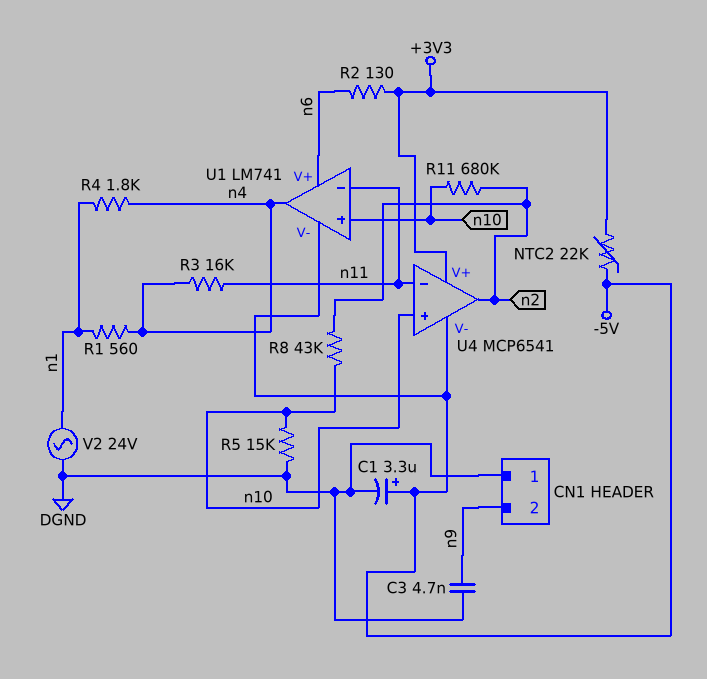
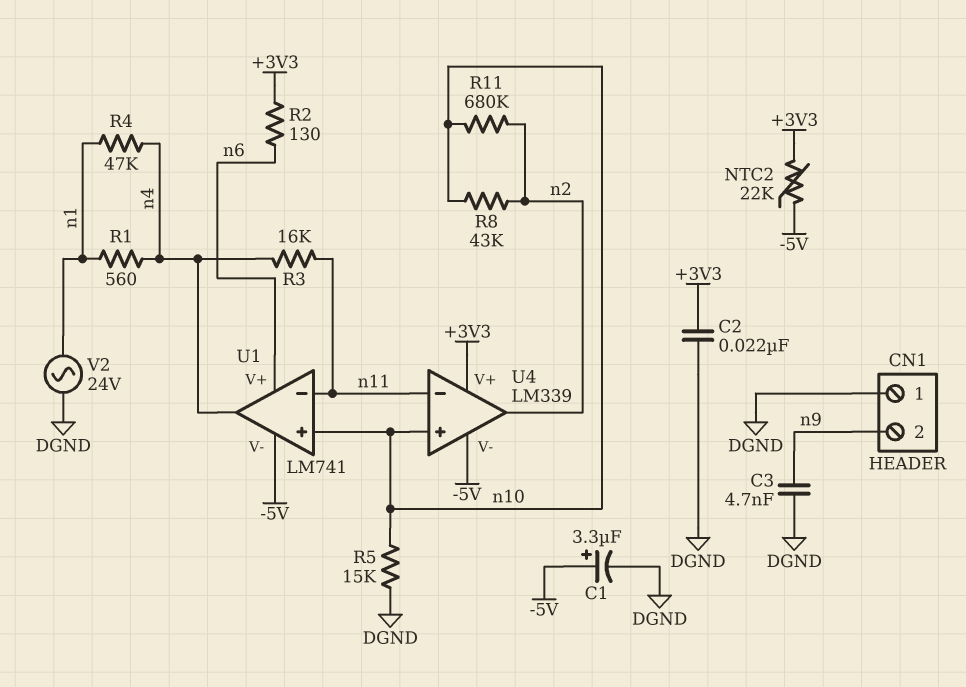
C2: none -> 22nF (+3V3, DGND)
R4: 1.8k (n1, n4) -> 47k (n1, n4)
U4: MCP6541 -> LM339

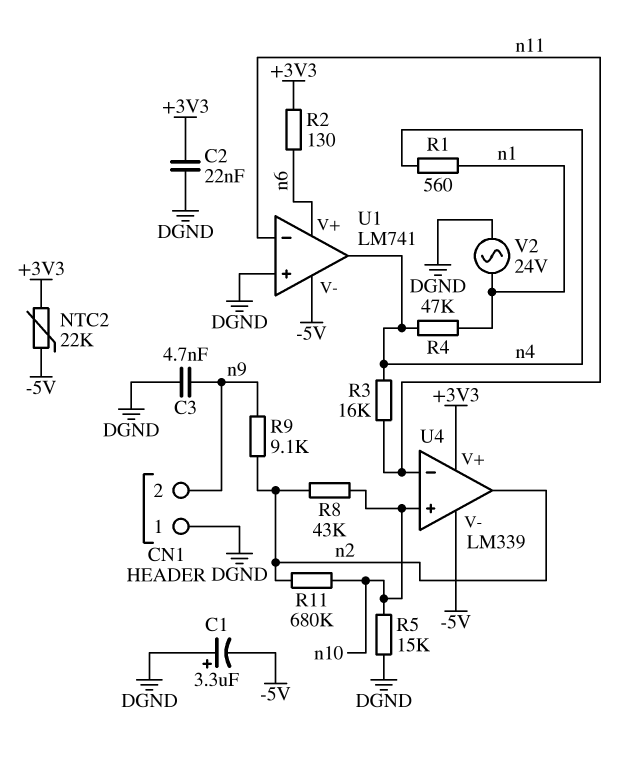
C1: 3.3uF (plus -5V, minus DGND) -> 3.3uF (plus DGND, minus -5V)
R9: none -> 9.1k (n2, n9)
U1 pin in+: n10 -> DGND

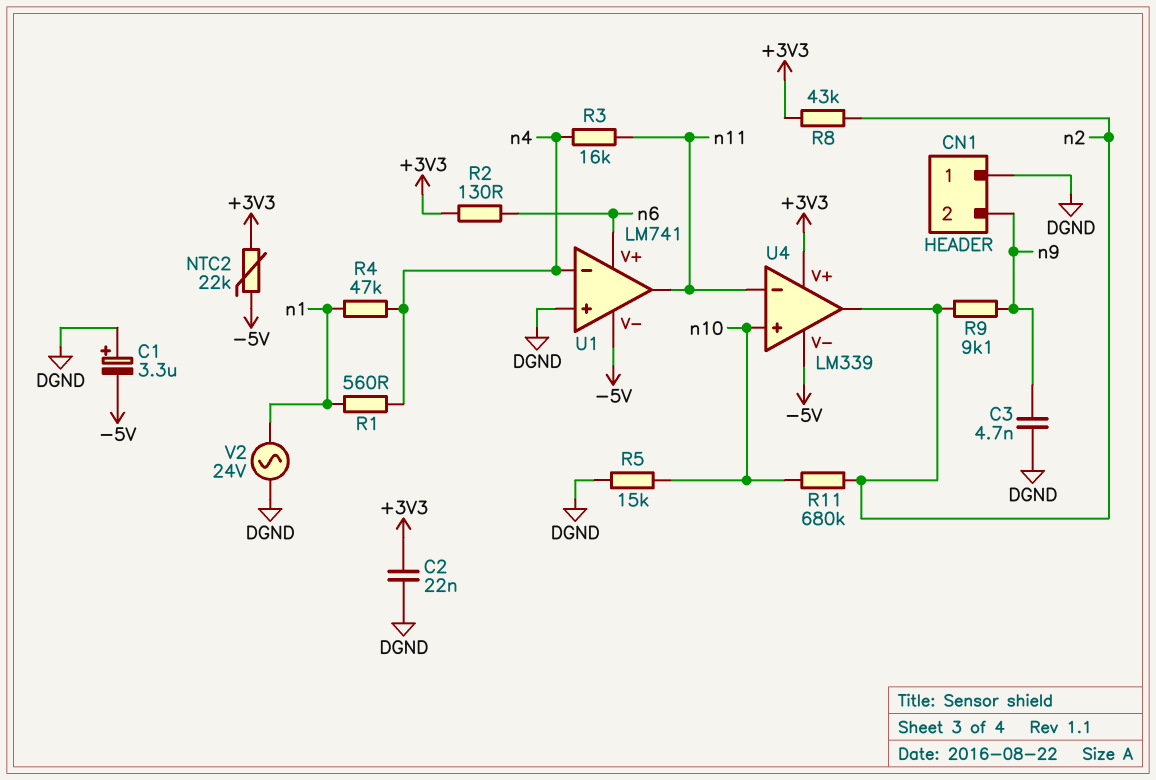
R8: 43k (n2, n10) -> 43k (+3V3, n2)
U1 pin in-: n11 -> n4
U1 pin out: n4 -> n11

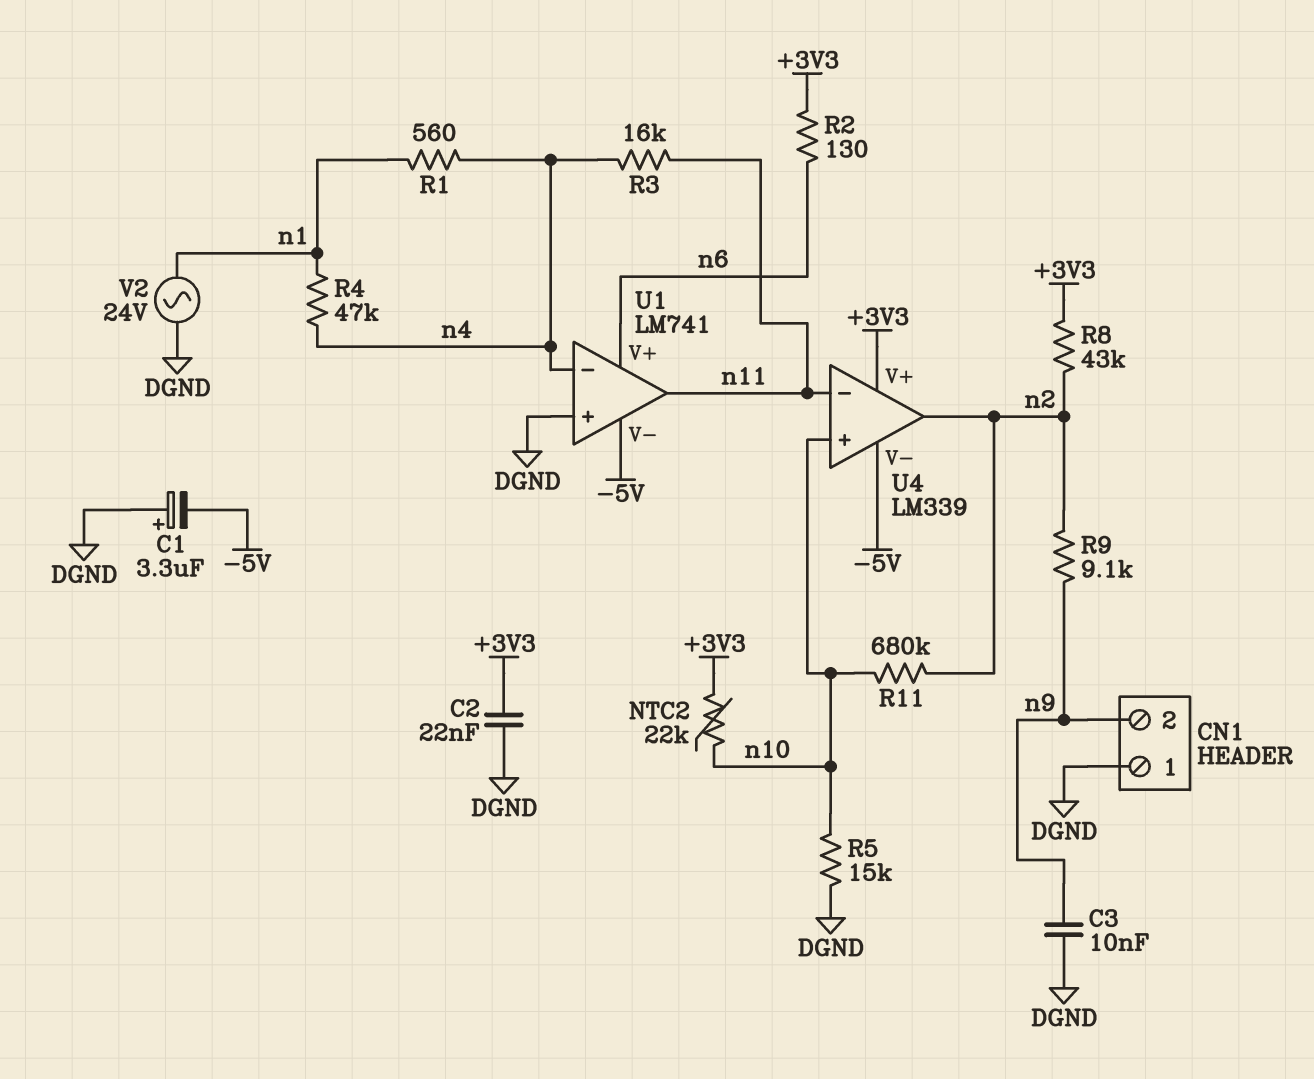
C3: 4.7nF (DGND, n9) -> 10nF (DGND, n9)
NTC2: 22k (+3V3, -5V) -> 22k (+3V3, n10)

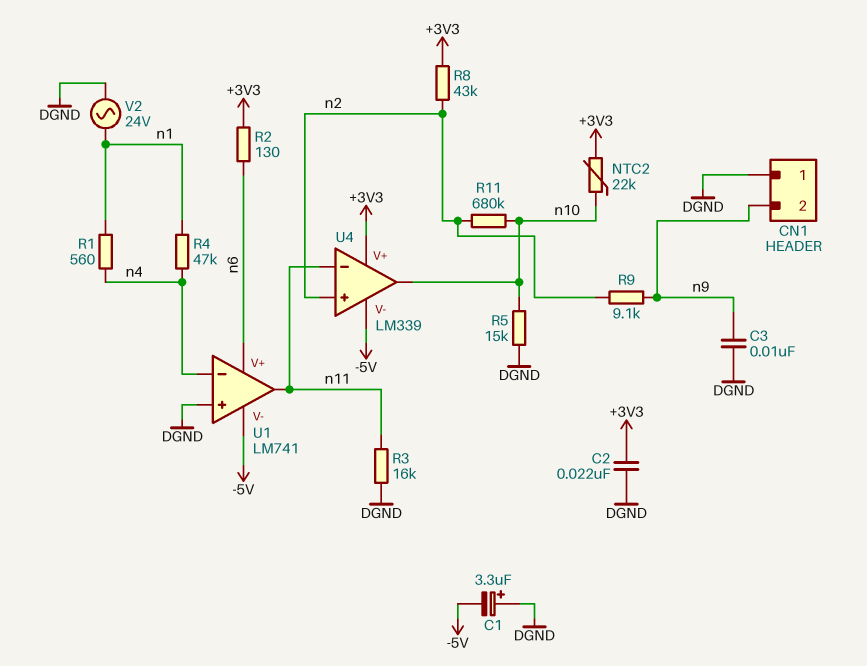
R3: 16k (n4, n11) -> 16k (DGND, n11)
U4 pin in+: n10 -> n2
U4 pin out: n2 -> n10

